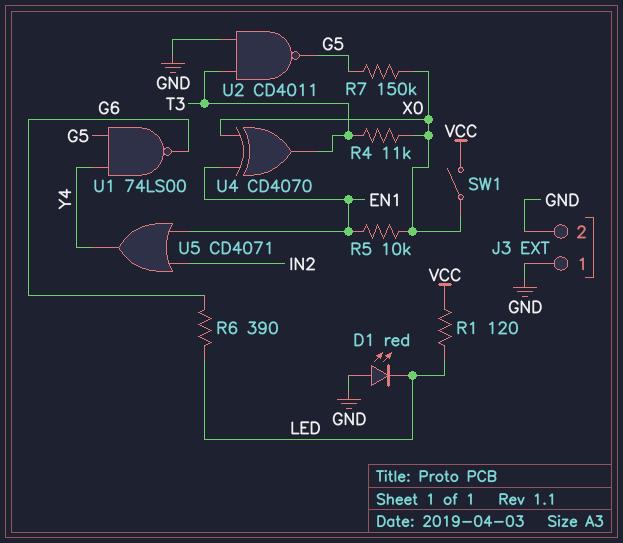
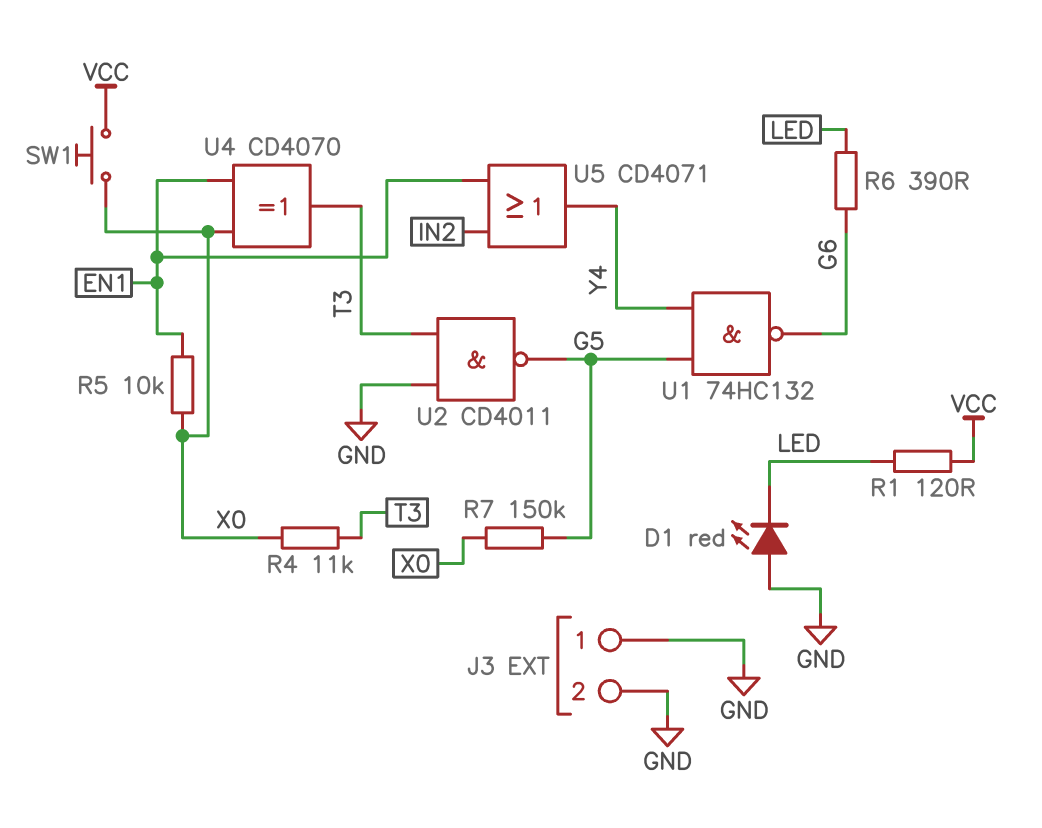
SW1: switch (VCC, X0) -> button (VCC, X0)
U1: NAND 74LS00 (in G5, in Y4, out G6) -> NAND 74HC132 (in G5, in Y4, out G6)

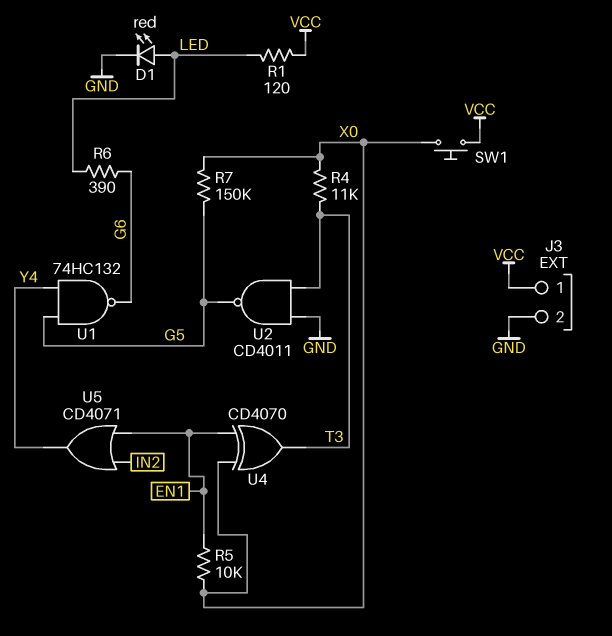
D1: LED red (A GND, K LED) -> LED red (A LED, K GND)
J3 pin 1: GND -> VCC

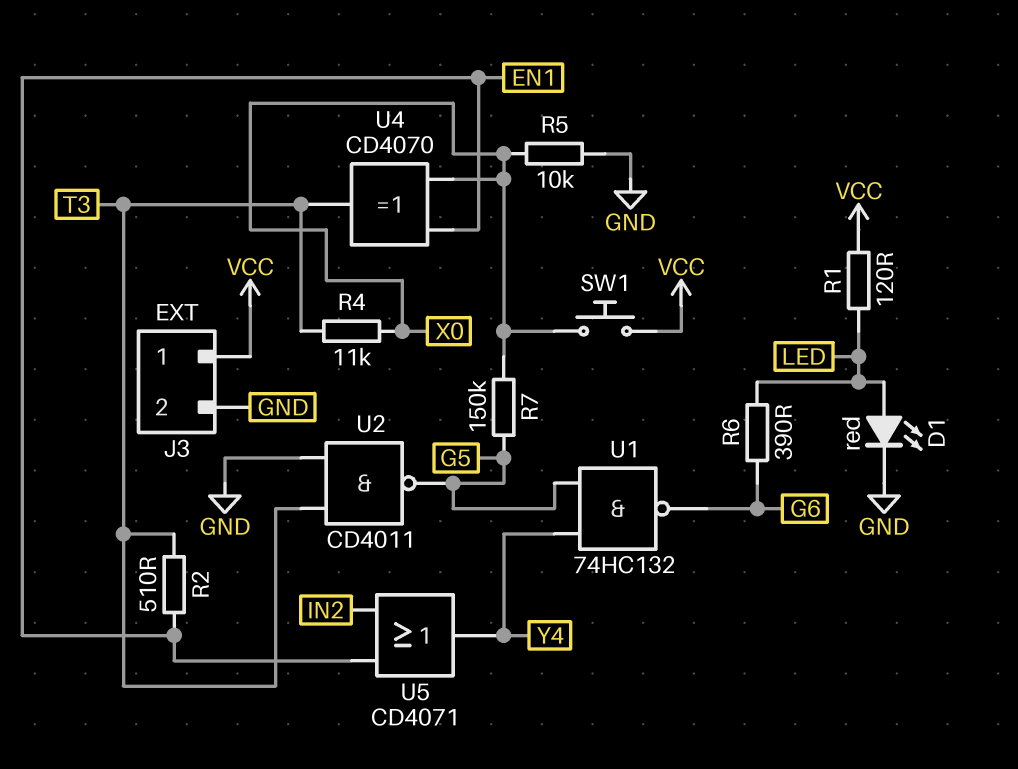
R2: none -> 510 (EN1, T3)
R5: 10k (EN1, X0) -> 10k (GND, X0)

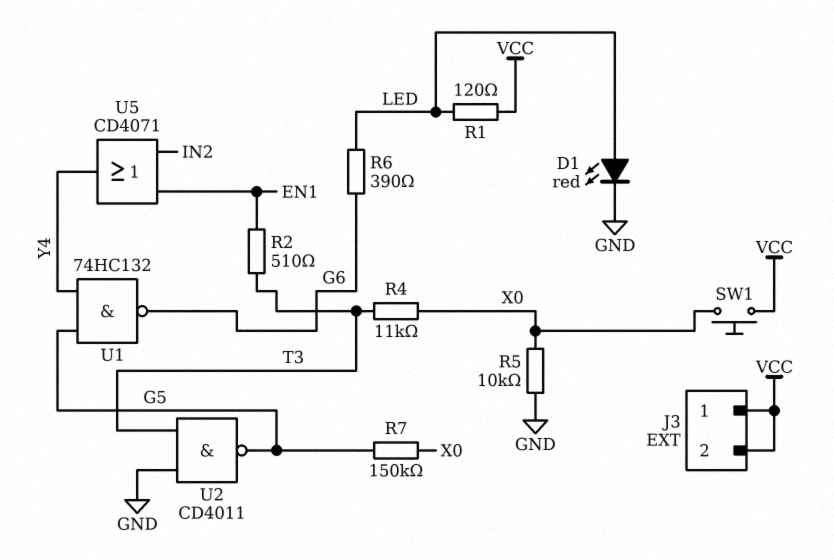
J3 pin 2: GND -> VCC
U4: XOR CD4070 (in EN1, in X0, out T3) -> none

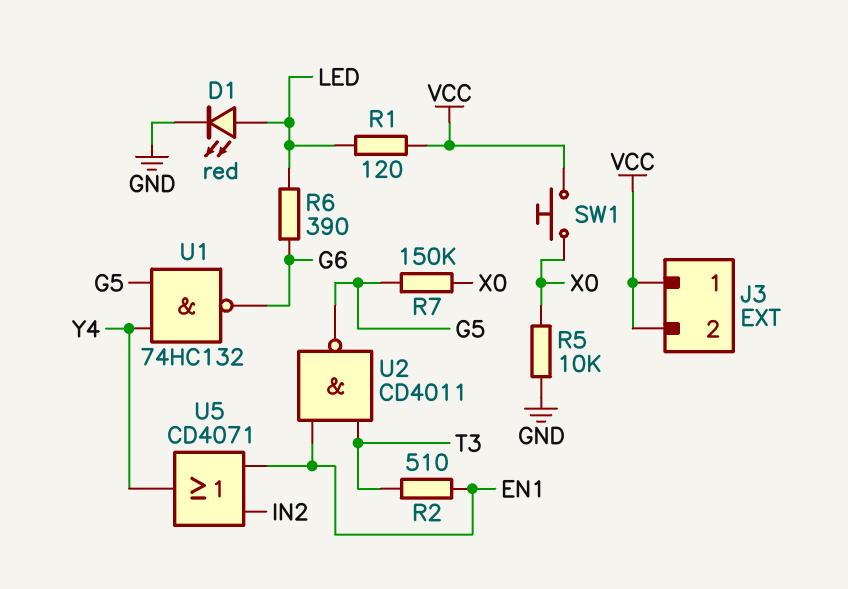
R4: 11k (T3, X0) -> none
U2: NAND CD4011 (in GND, in T3, out G5) -> NAND CD4011 (in EN1, in T3, out G5)

